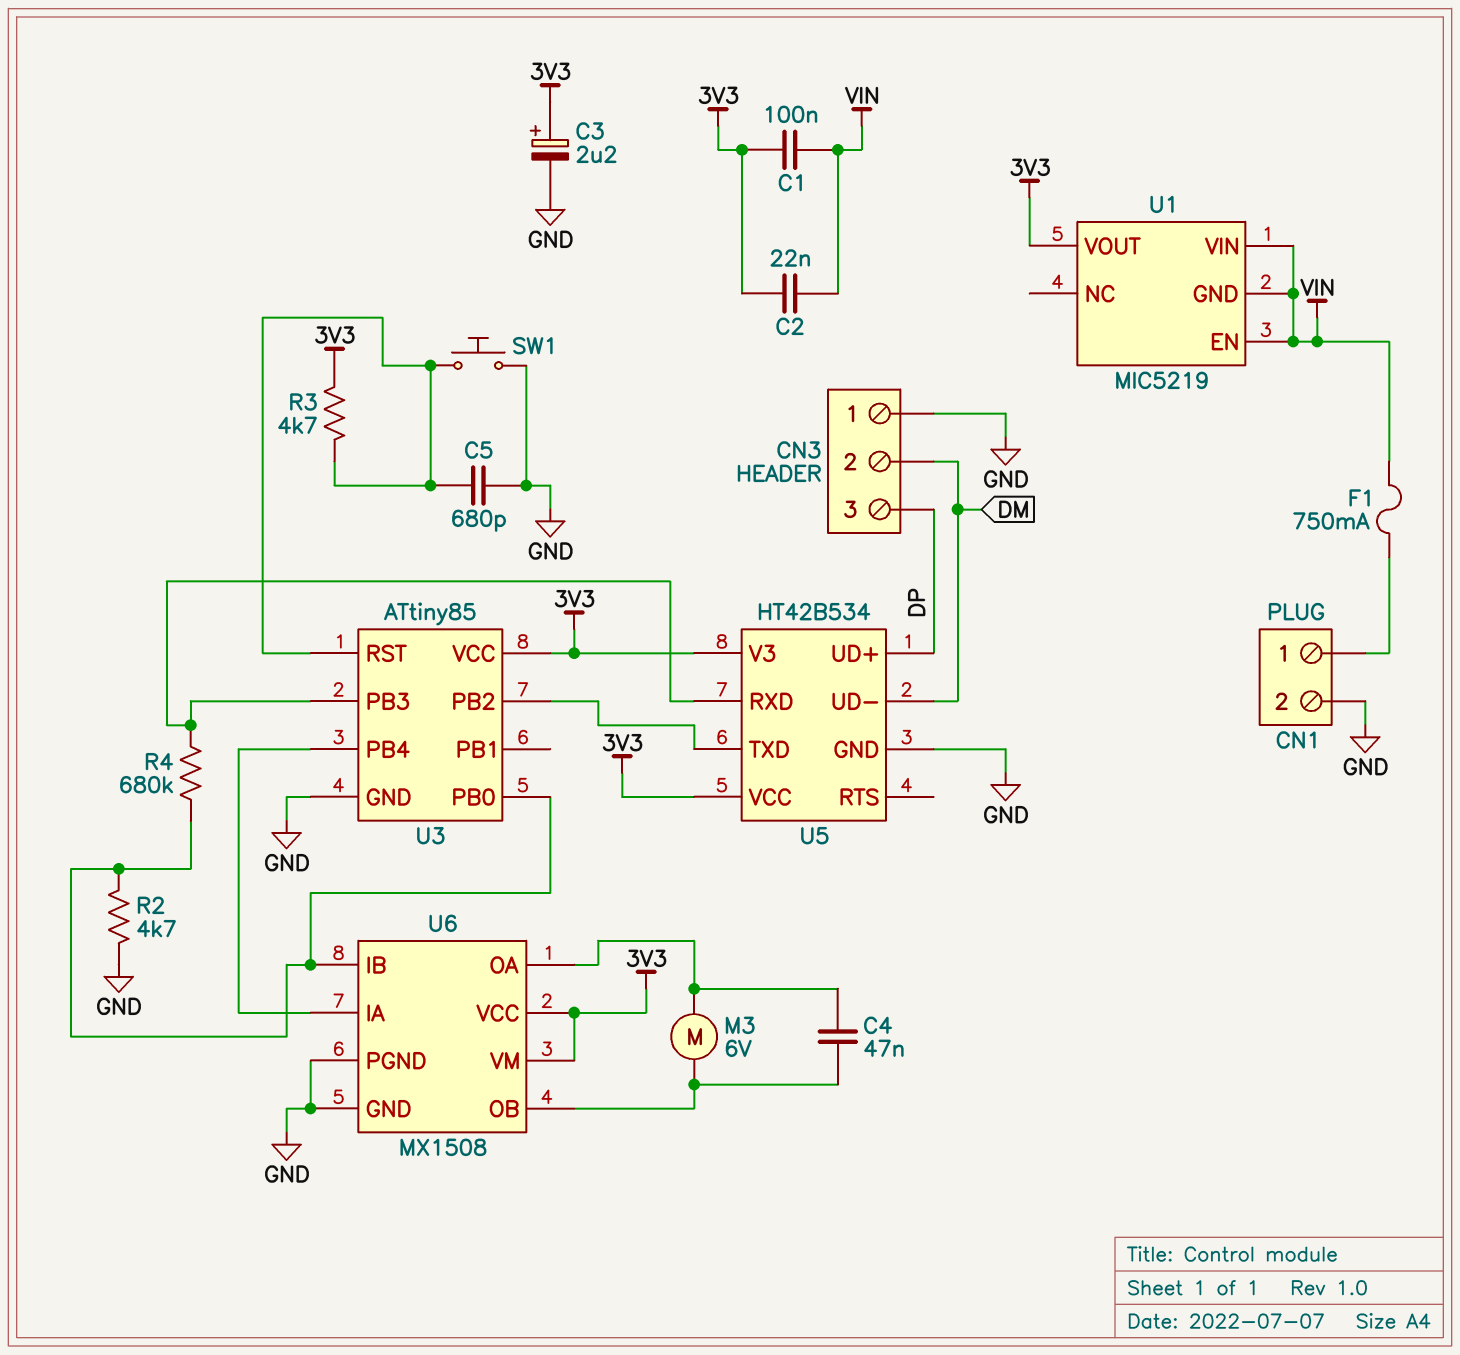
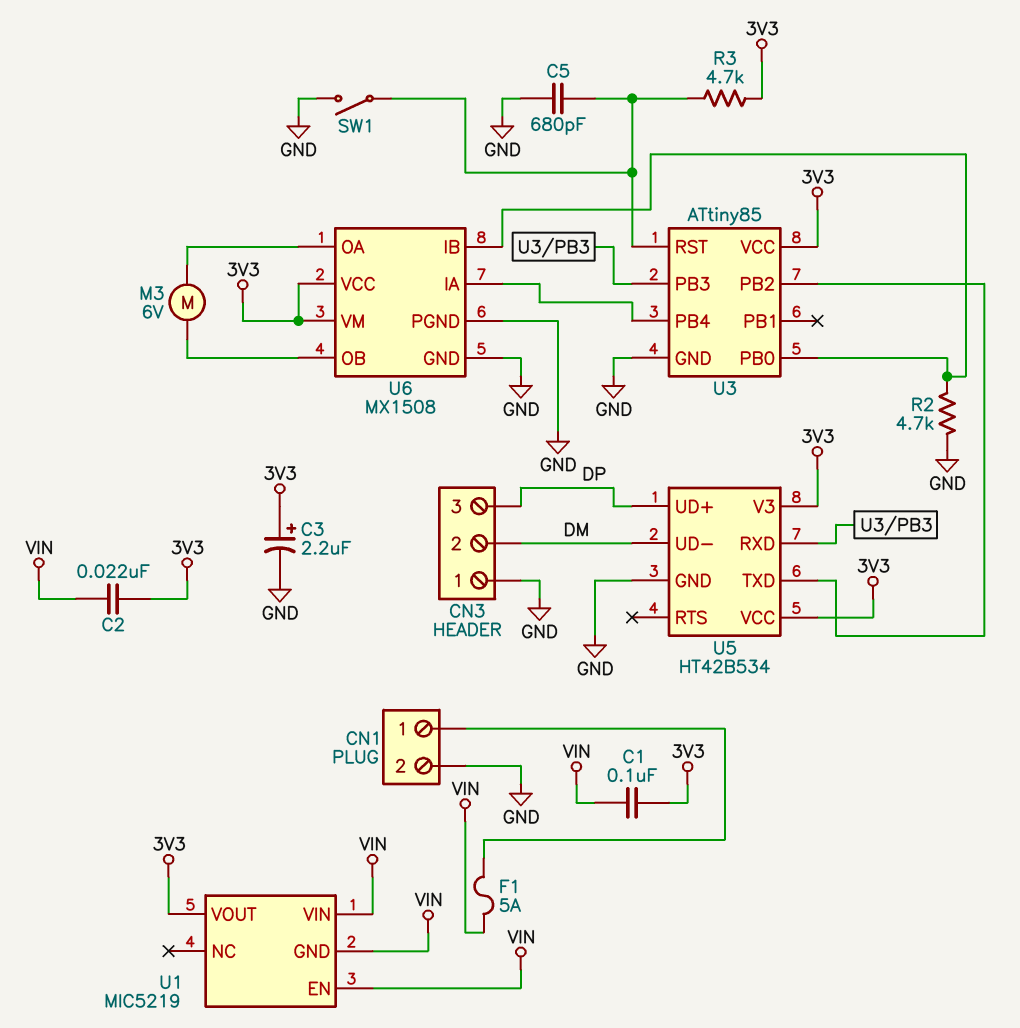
C4: 47nF (U6/OA, U6/OB) -> none
F1: 750mA (CN1/1, VIN) -> 5A (CN1/1, VIN)
R4: 680k (U3/PB0, U3/PB3) -> none
SW1: button (GND, U3/RST) -> switch (GND, U3/RST)

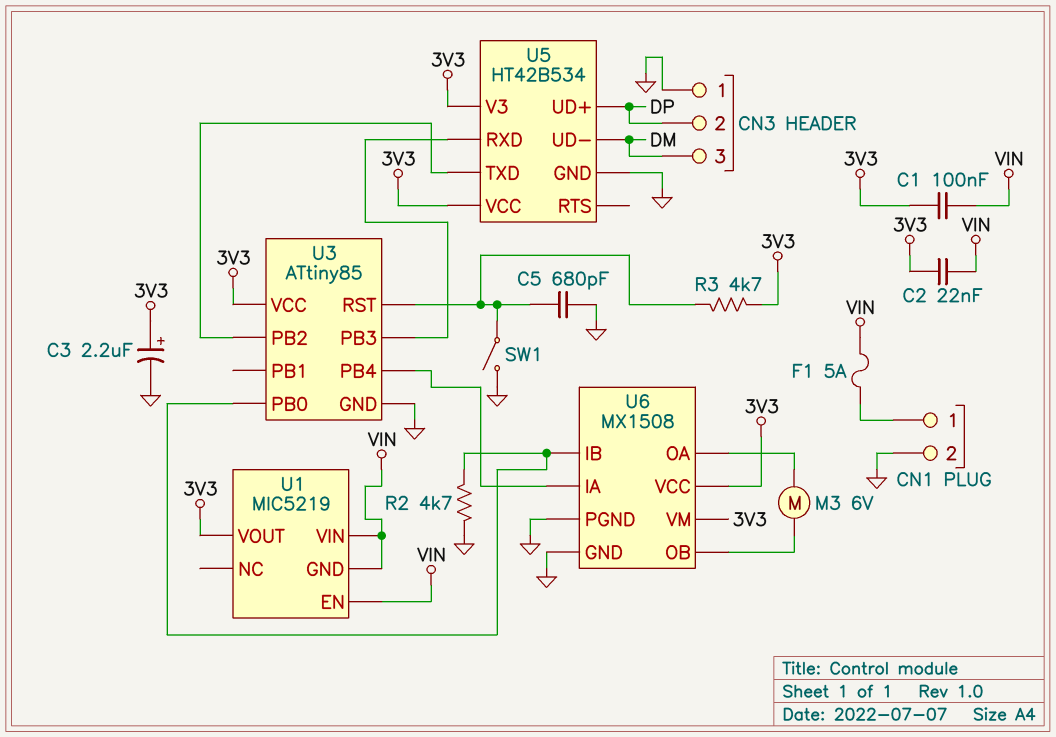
CN3 pin 2: DM -> DP
CN3 pin 3: DP -> DM

